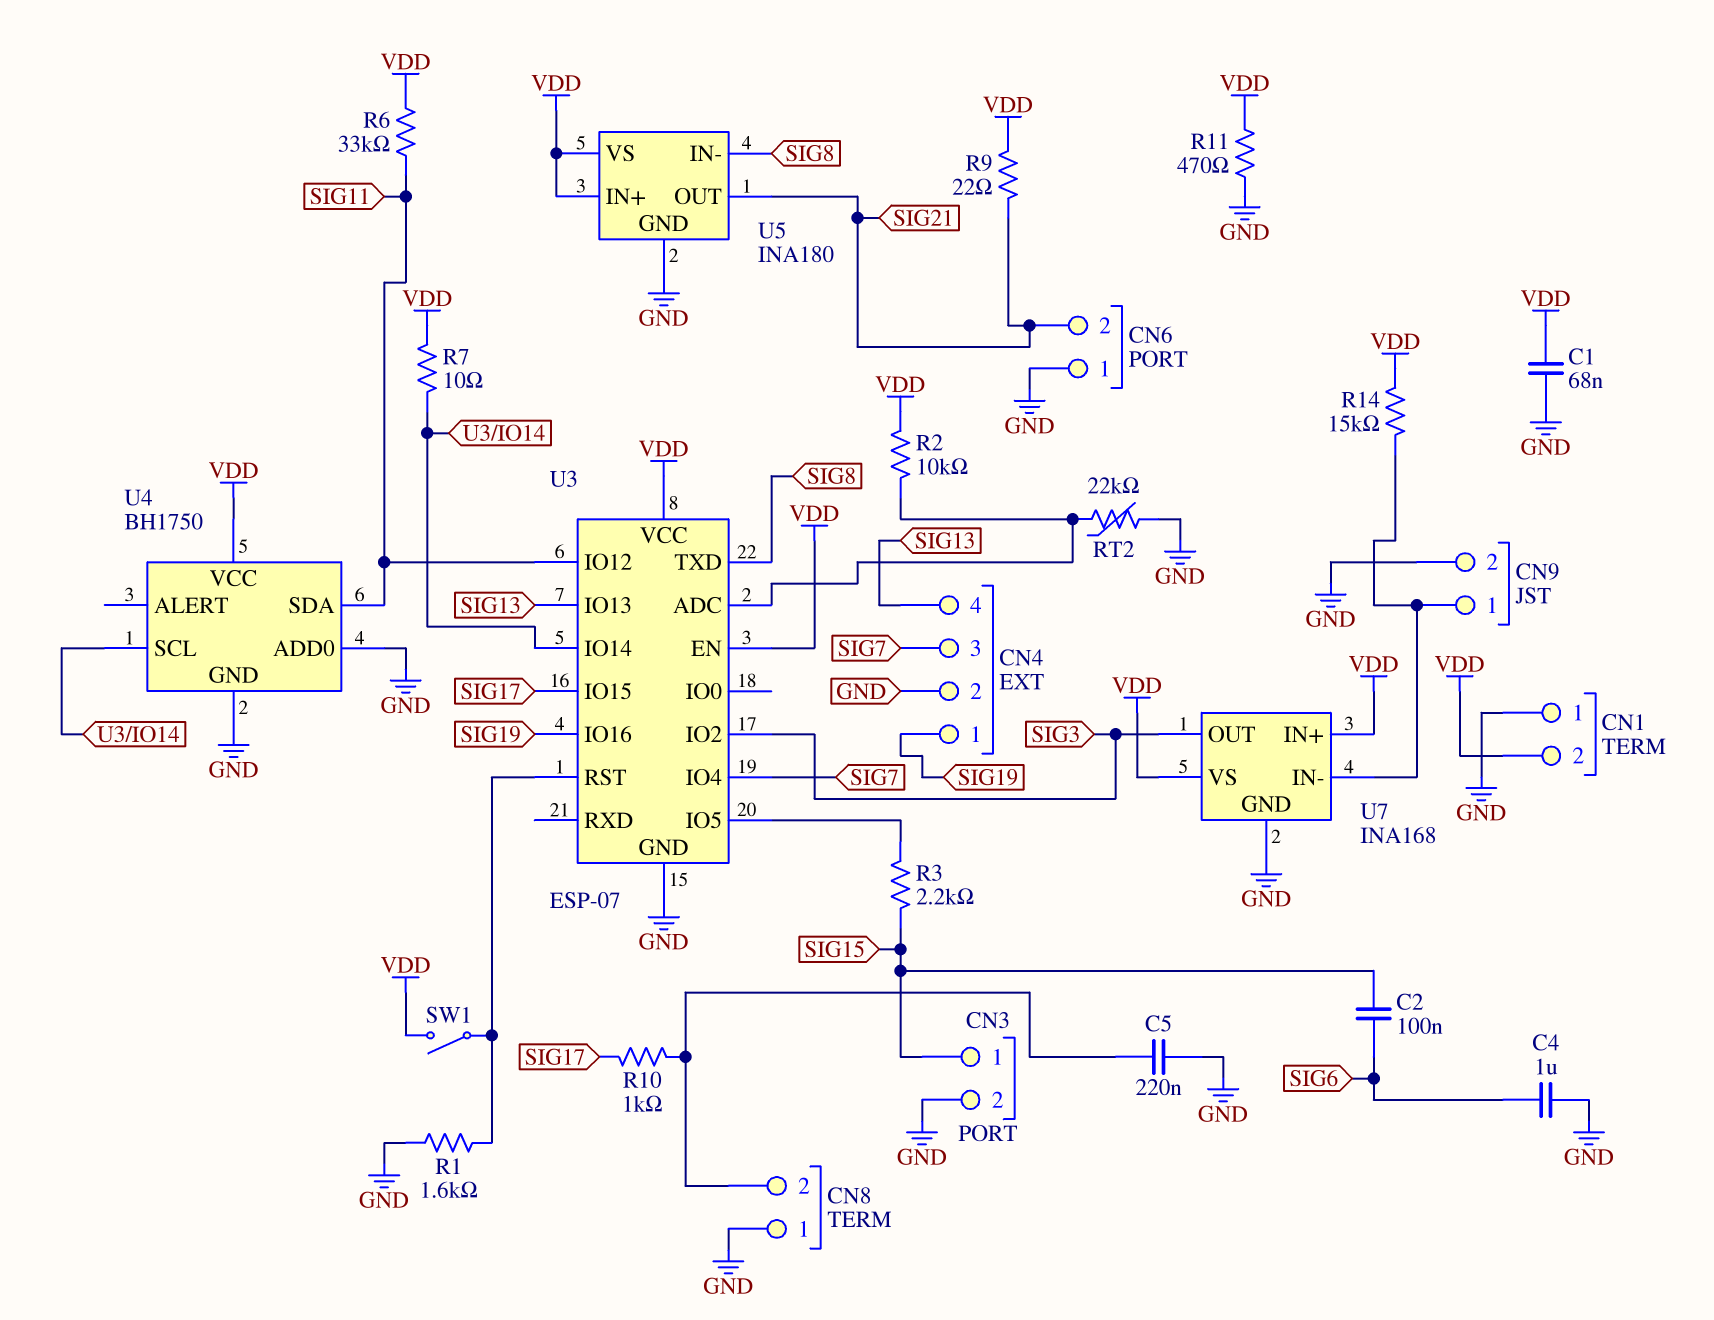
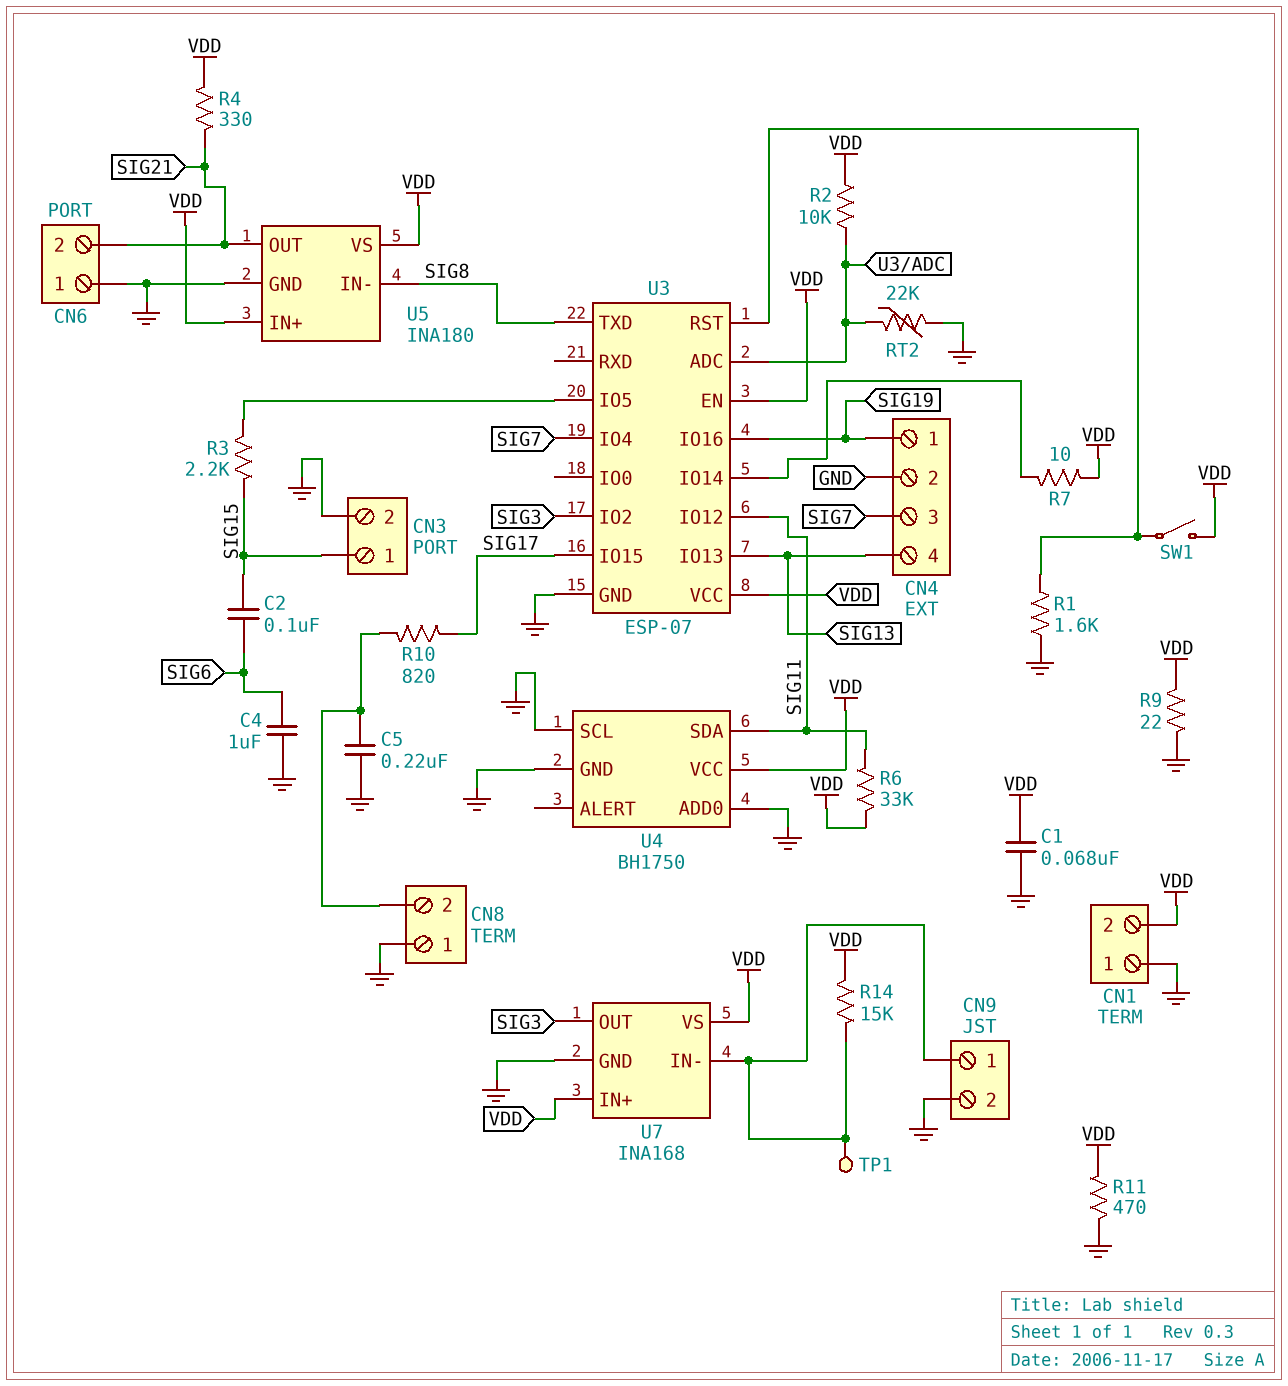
R4: none -> 330 (SIG21, VDD)
R9: 22 (SIG21, VDD) -> 22 (GND, VDD)
R10: 1k (CN8/2, SIG17) -> 820 (CN8/2, SIG17)
TP1: none -> test point (CN9/1)
U4 pin SCL: U3/IO14 -> GND

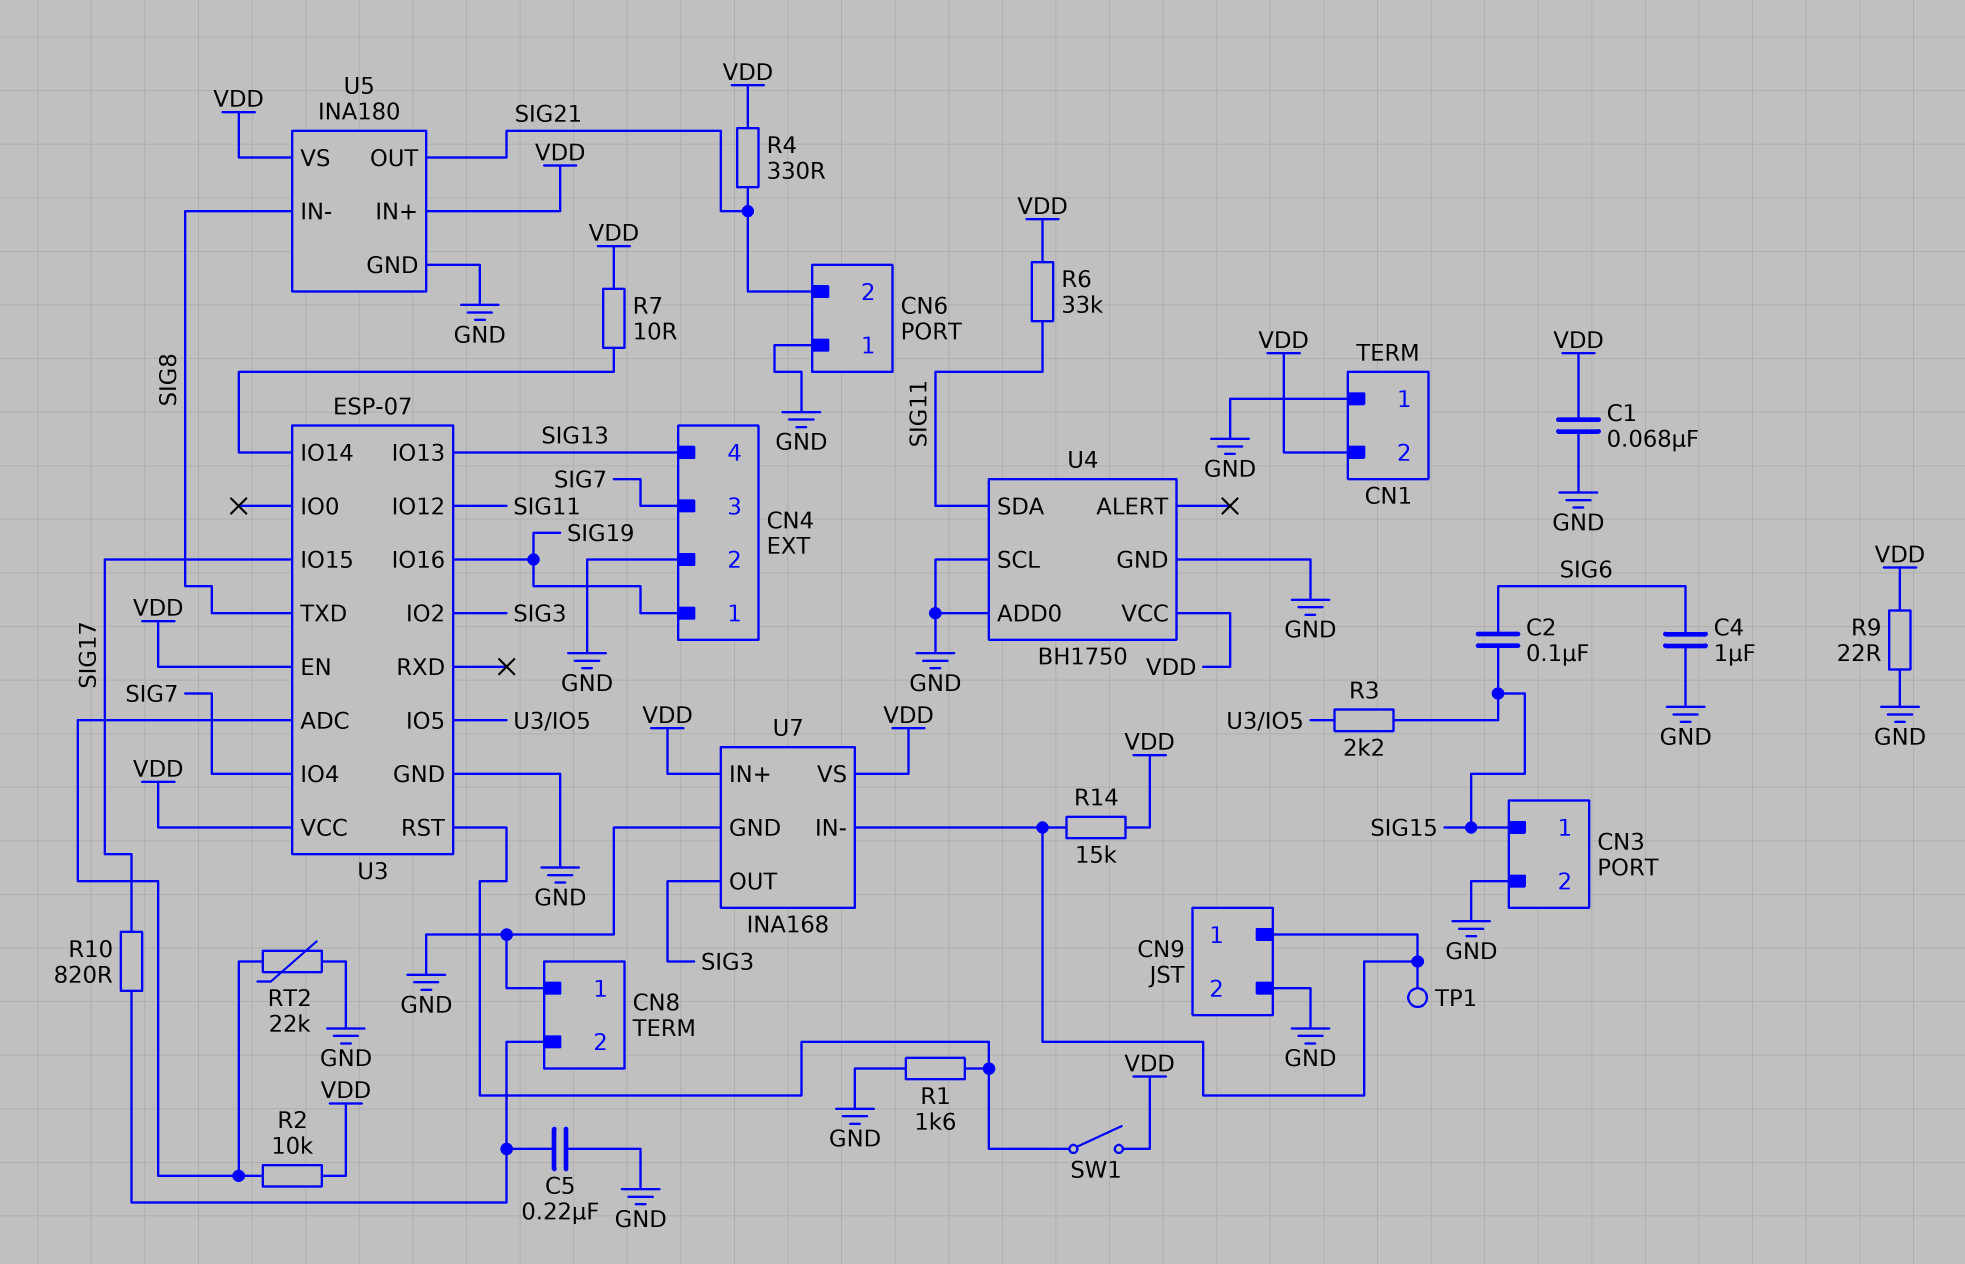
R11: 470 (GND, VDD) -> none

